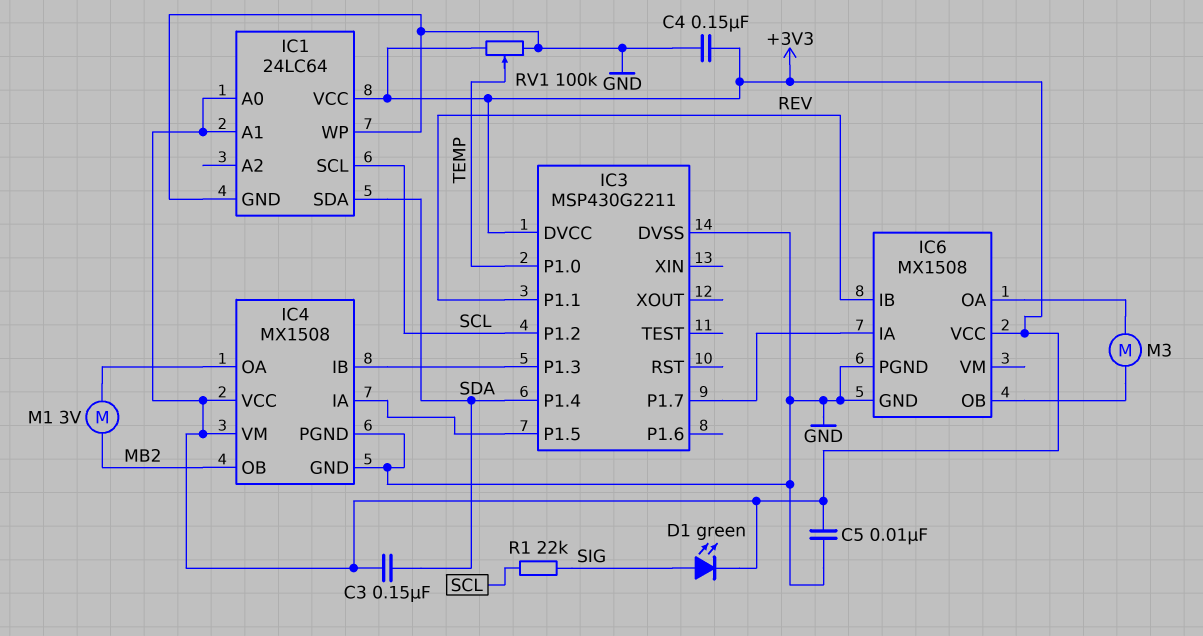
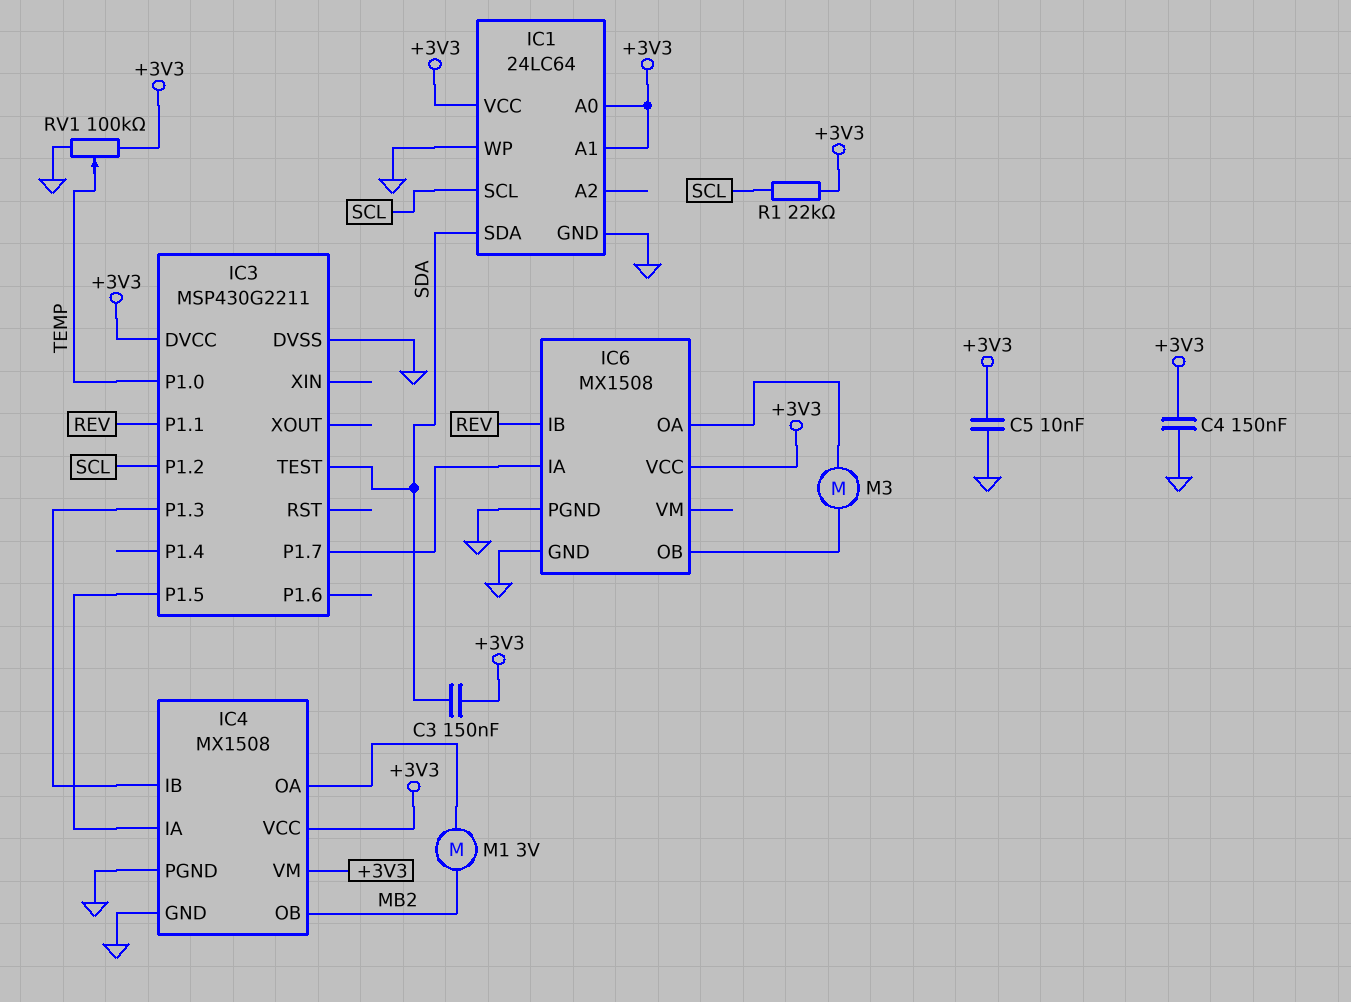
D1: LED green (A SIG, K +3V3) -> none
IC3 pin P1.4: SDA -> none
IC3 pin TEST: none -> SDA
R1: 22k (SCL, SIG) -> 22k (+3V3, SCL)

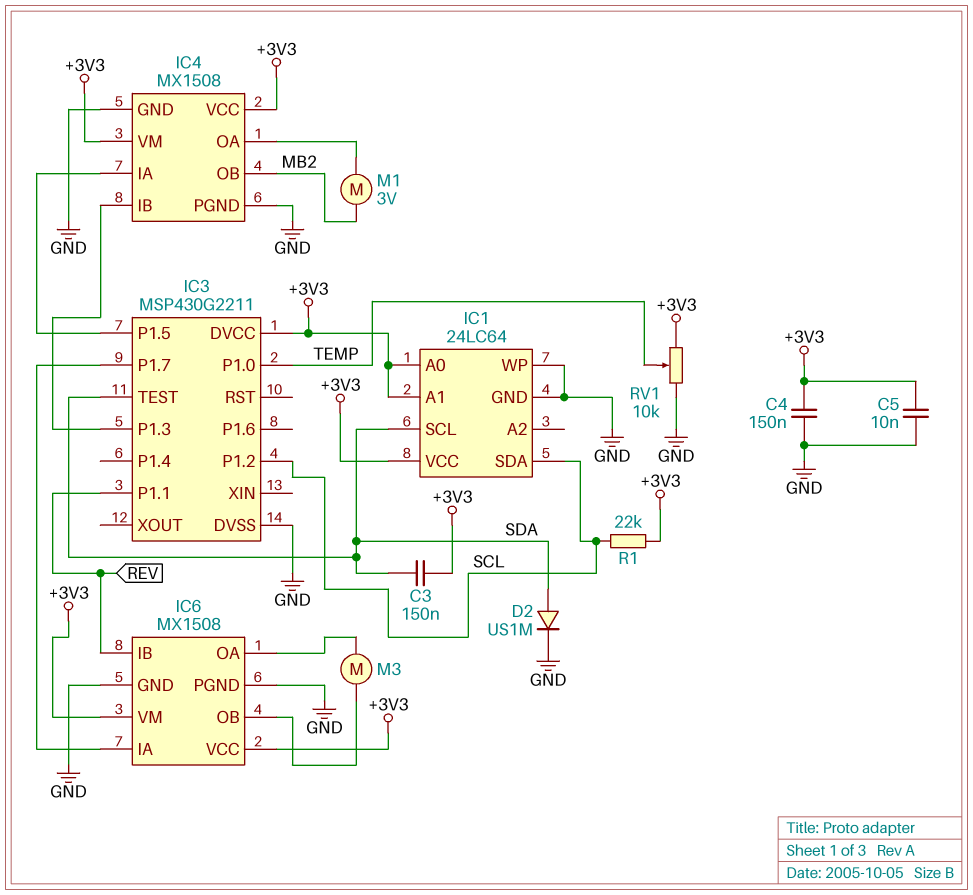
D2: none -> diode US1M (A SDA, K GND)
IC1 pin SCL: SCL -> SDA
IC1 pin SDA: SDA -> SCL
IC6 pin VM: none -> +3V3
RV1: 100k (+3V3, GND, wiper TEMP) -> 10k (+3V3, GND, wiper TEMP)

